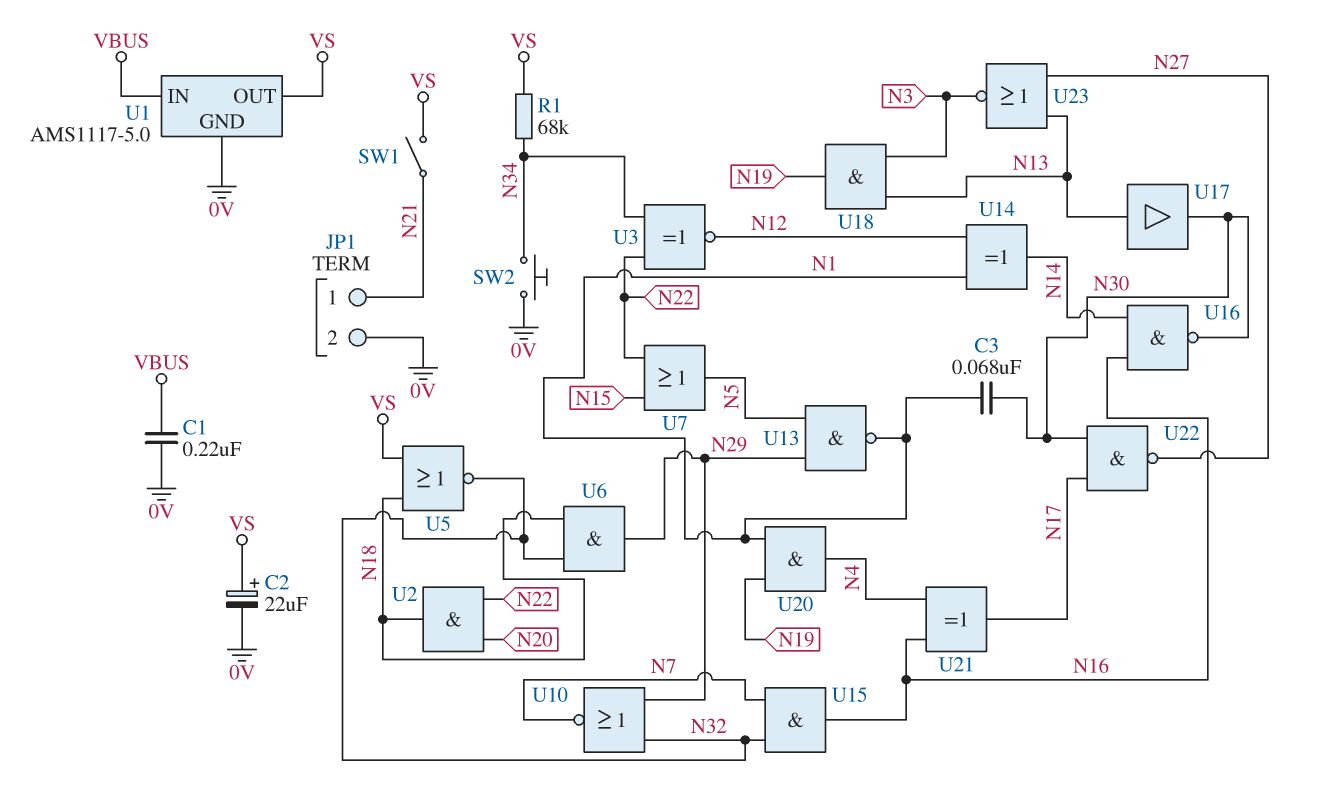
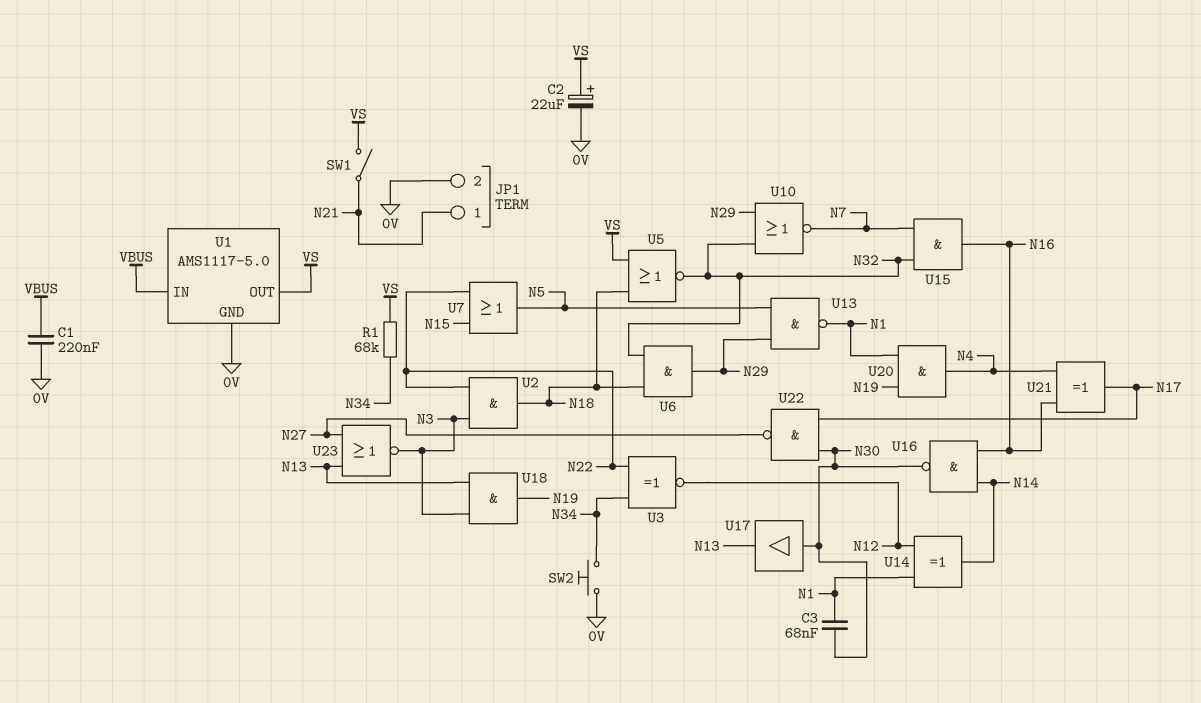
U2: AND (in N20, in N22, out N18) -> AND (in N3, in N22, out N18)
U17: buffer (in N13, out N30) -> buffer (in N30, out N13)

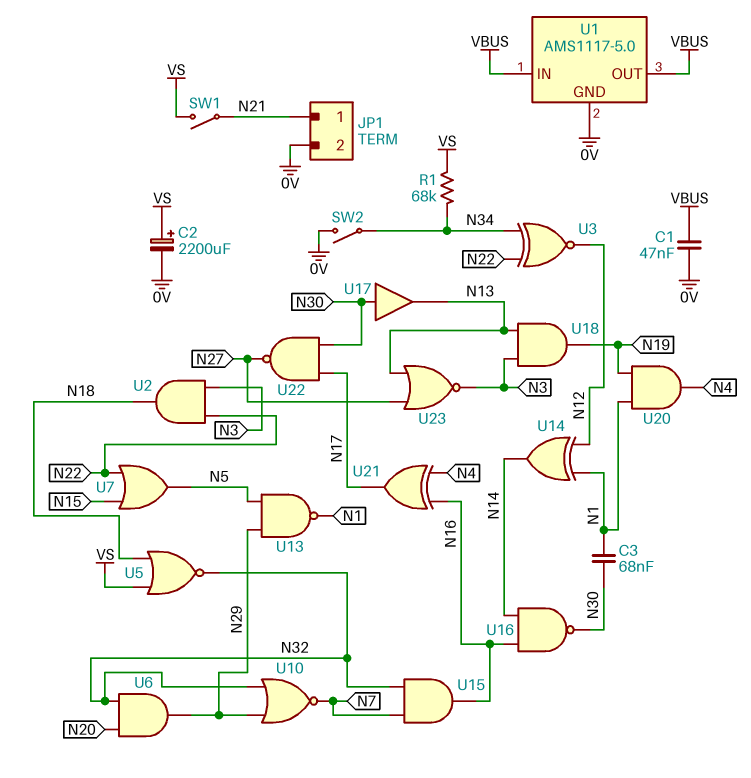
C1: 220nF (0V, VBUS) -> 47nF (0V, VBUS)
C2: 22uF (plus VS, minus 0V) -> 2200uF (plus VS, minus 0V)
SW2: button (0V, N34) -> switch (0V, N34)
U1 pin OUT: VS -> VBUS
U6: AND (in N18, in N32, out N29) -> AND (in N20, in N32, out N29)

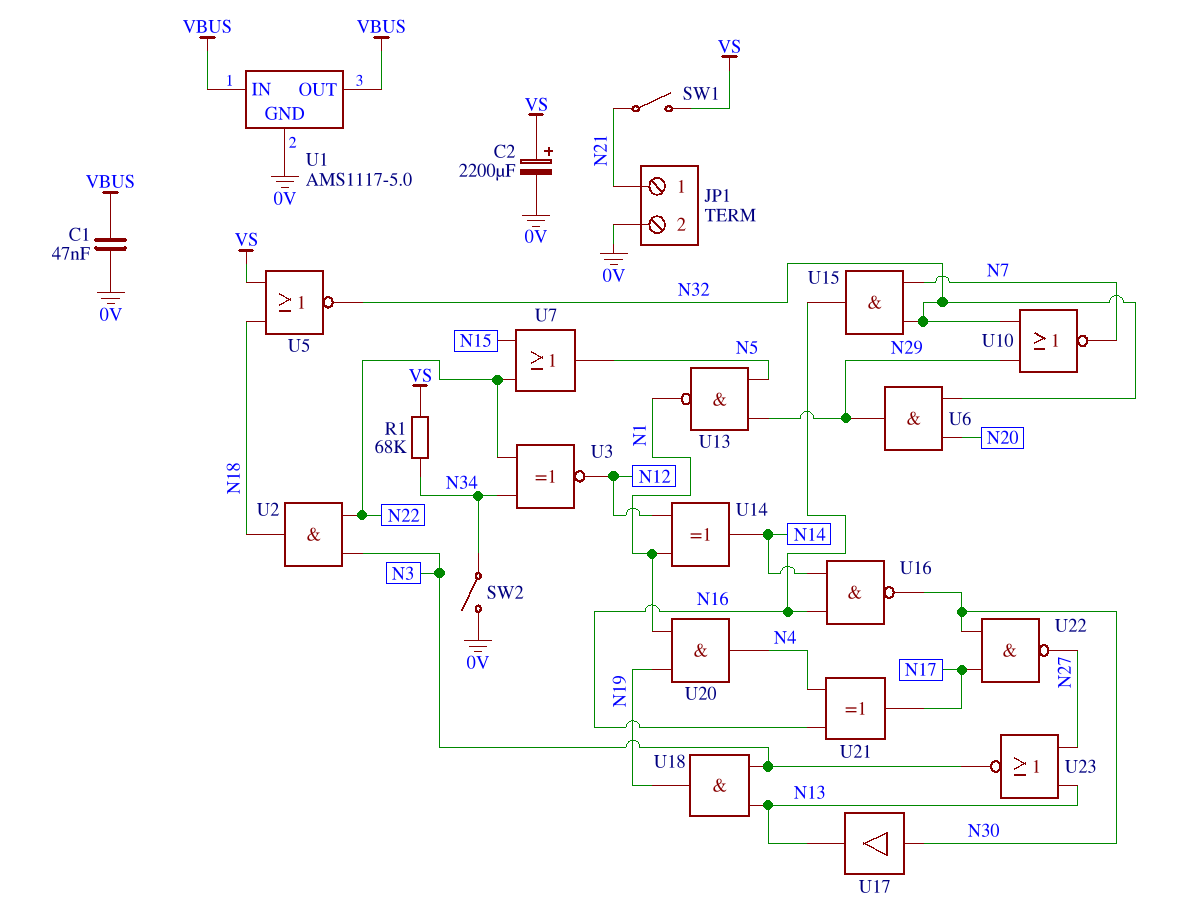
C3: 68nF (N1, N30) -> none

